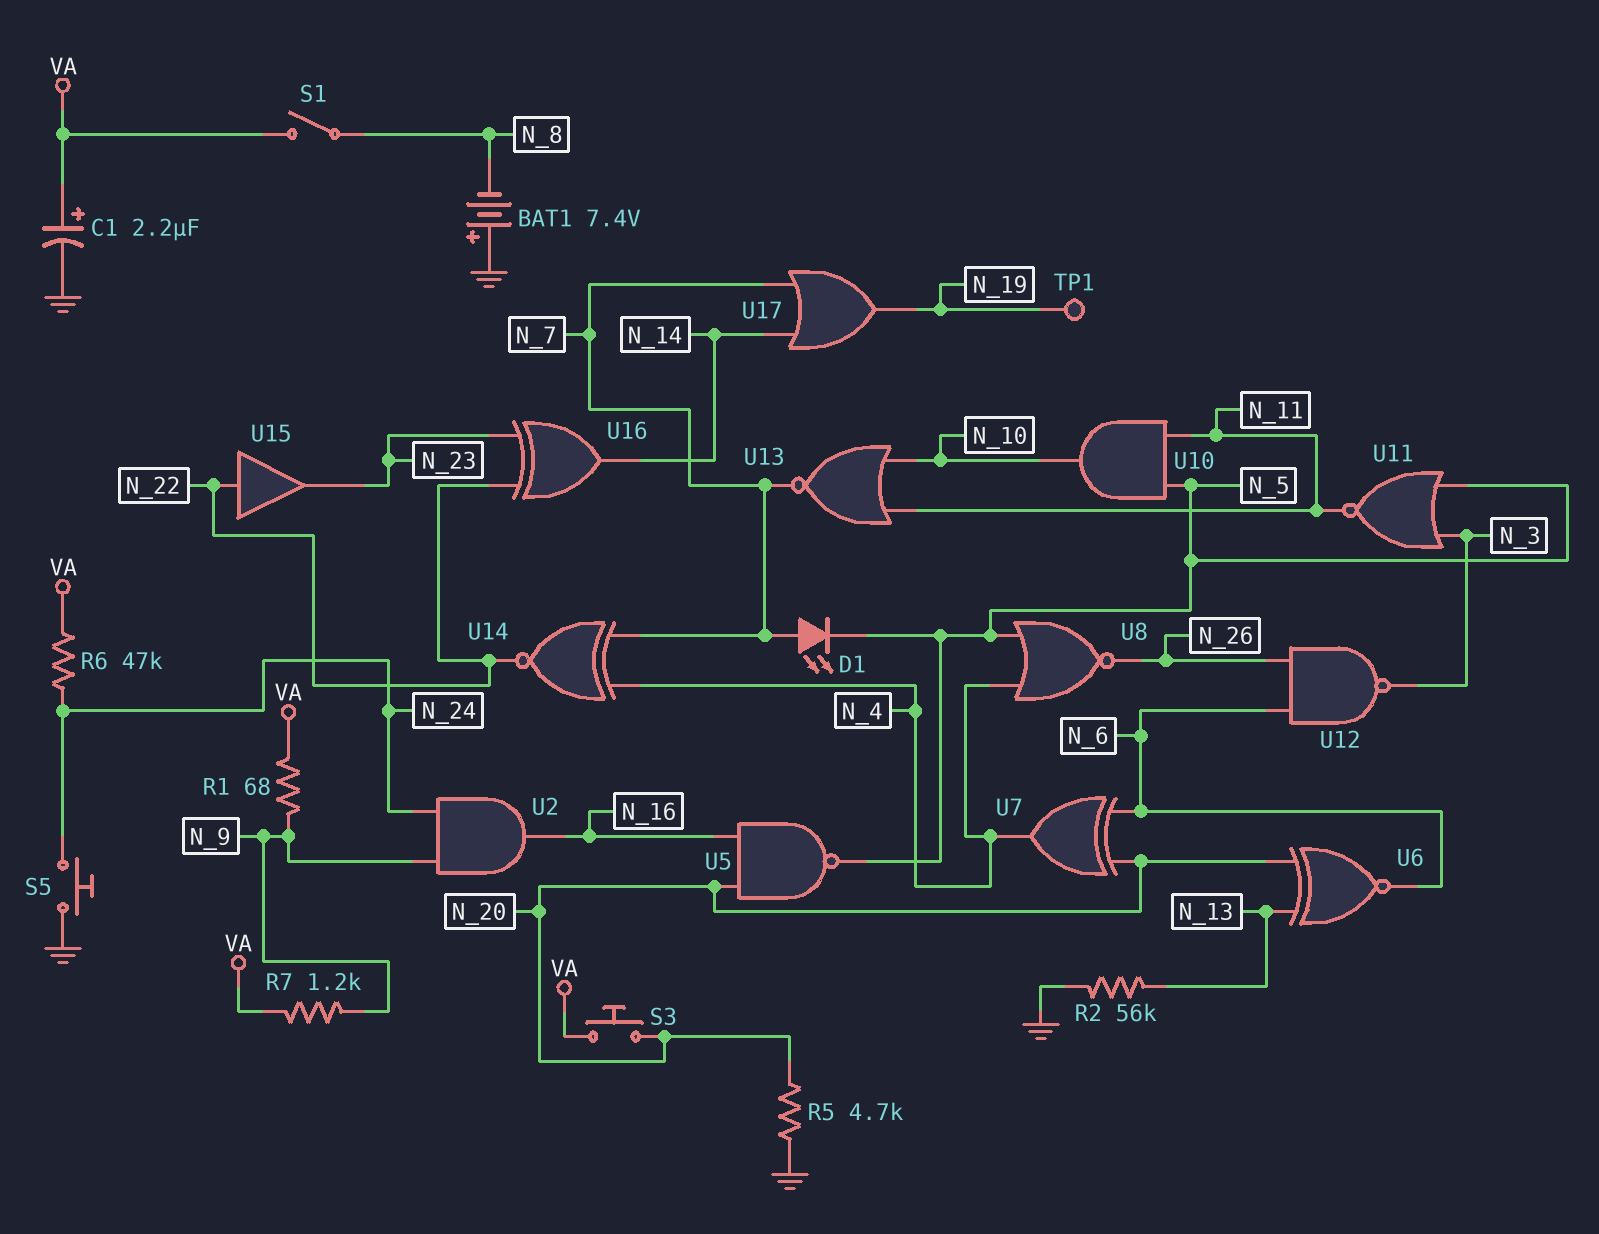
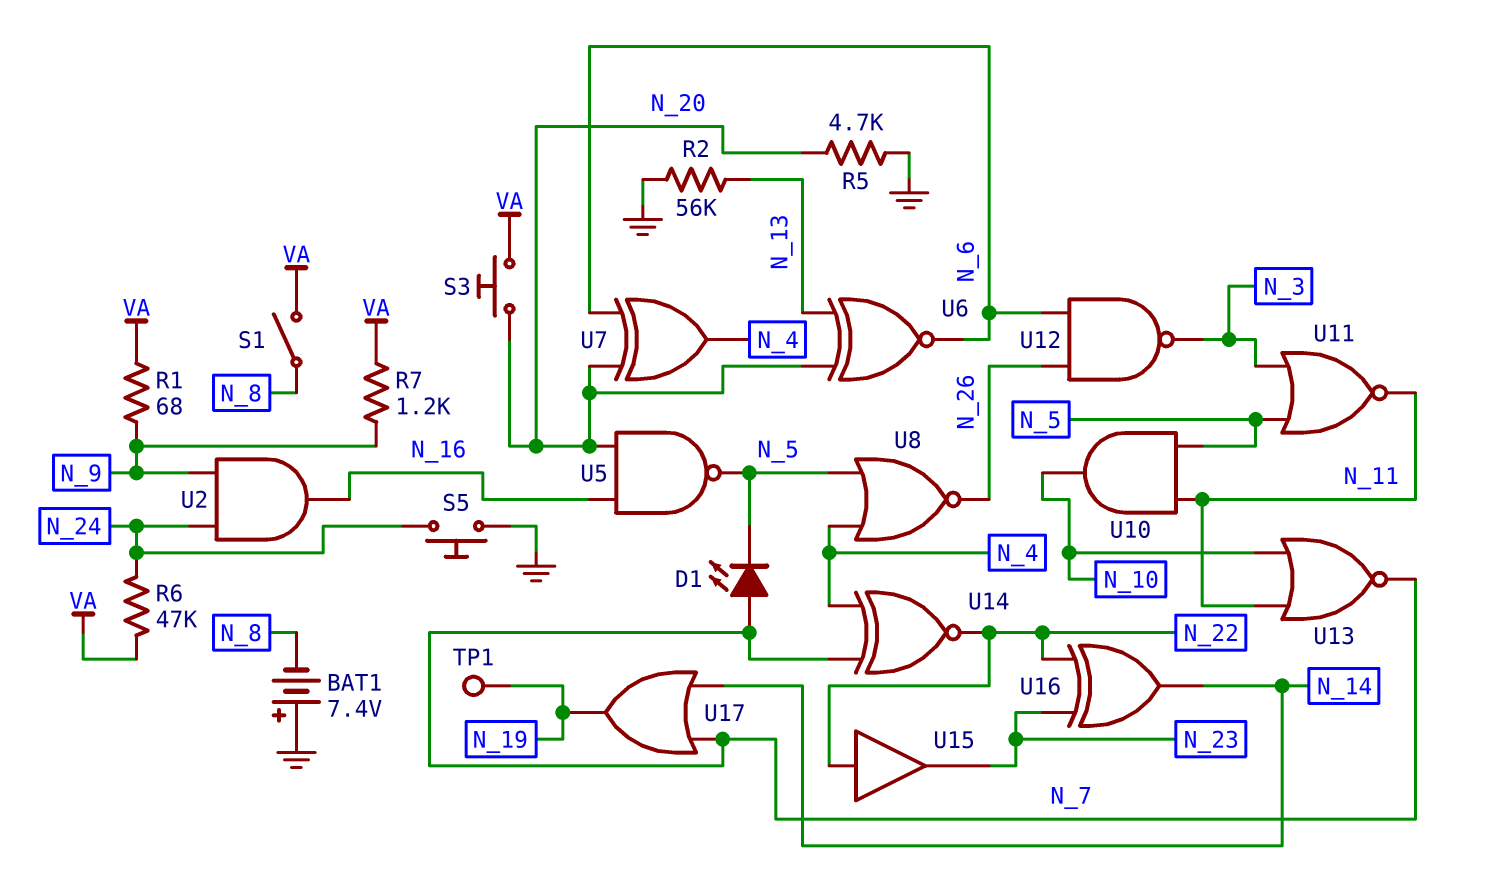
C1: 2.2uF (plus VA, minus GND) -> none

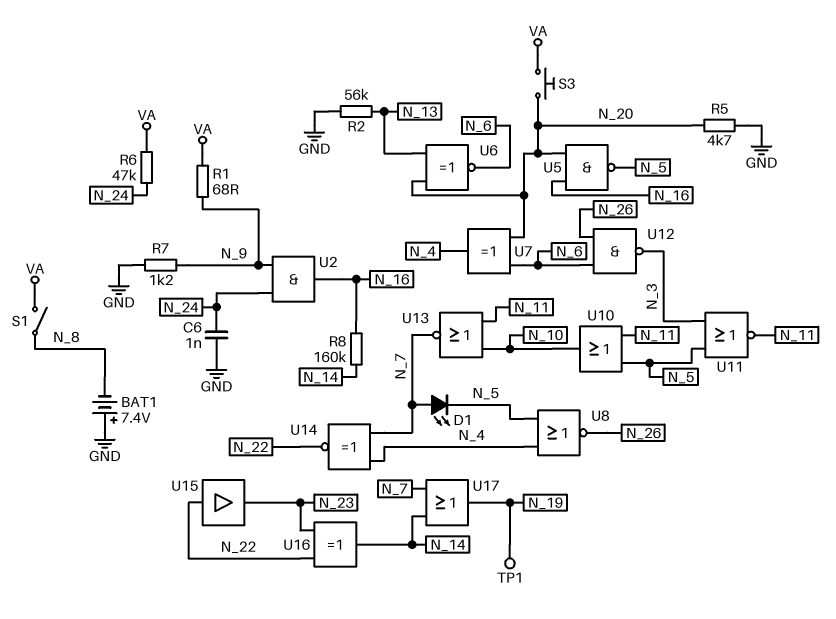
C6: none -> 1nF (GND, N_24)
R7: 1.2k (N_9, VA) -> 1.2k (GND, N_9)
R8: none -> 160k (N_14, N_16)
S5: button (GND, N_24) -> none
U10: AND (in N_5, in N_11, out N_10) -> OR (in N_5, in N_11, out N_10)

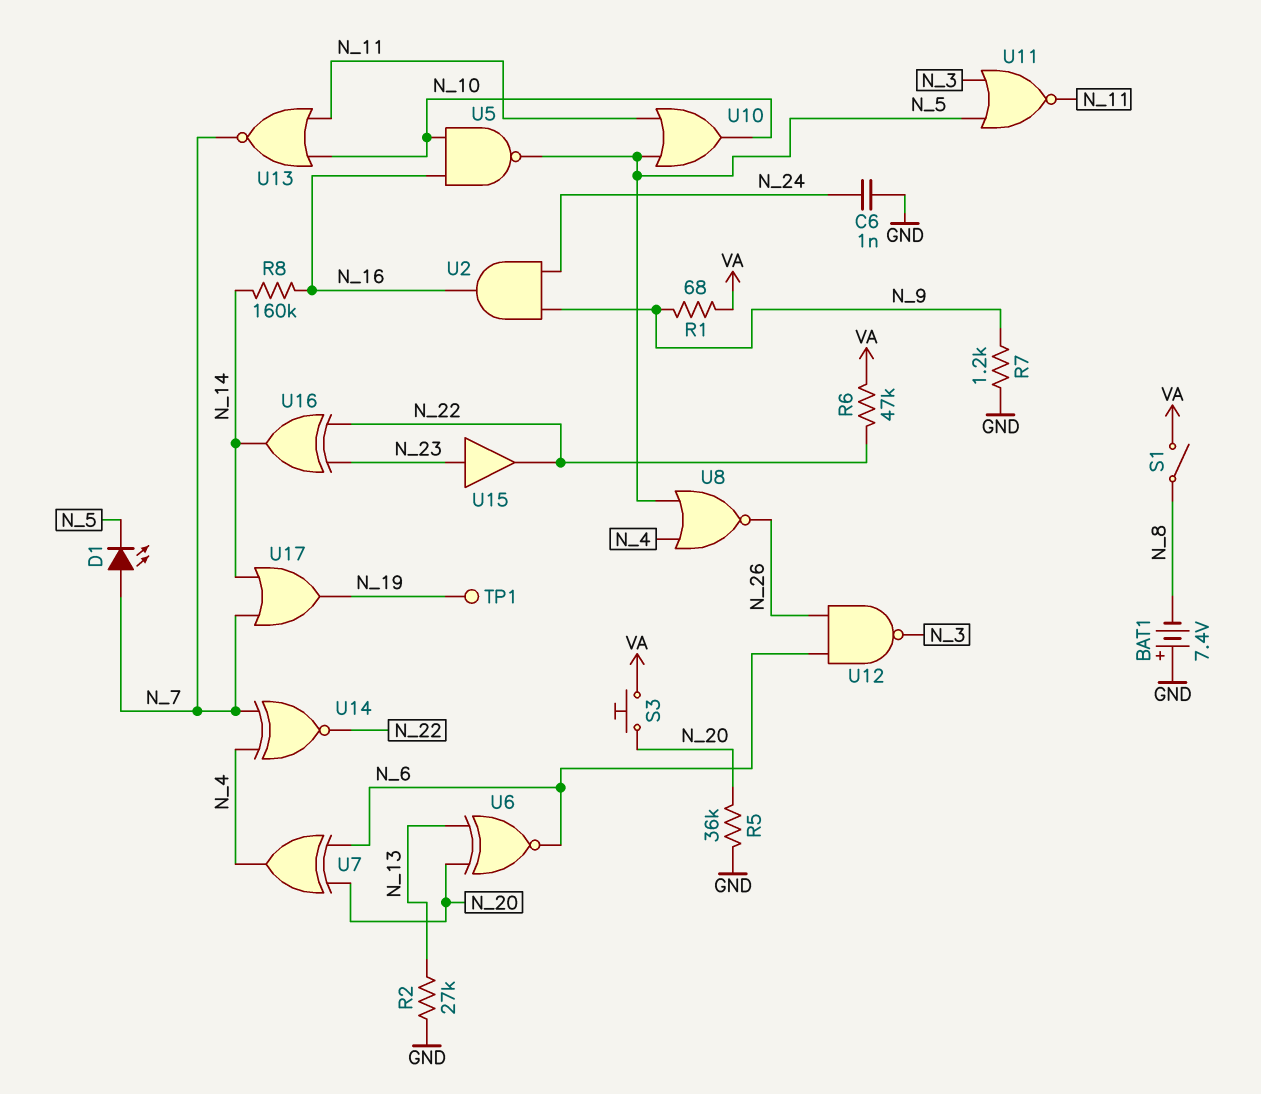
R2: 56k (GND, N_13) -> 27k (GND, N_13)
R5: 4.7k (GND, N_20) -> 36k (GND, N_20)
R6: 47k (N_24, VA) -> 47k (N_22, VA)
U5: NAND (in N_16, in N_20, out N_5) -> NAND (in N_10, in N_16, out N_5)
U15: buffer (in N_22, out N_23) -> buffer (in N_23, out N_22)

